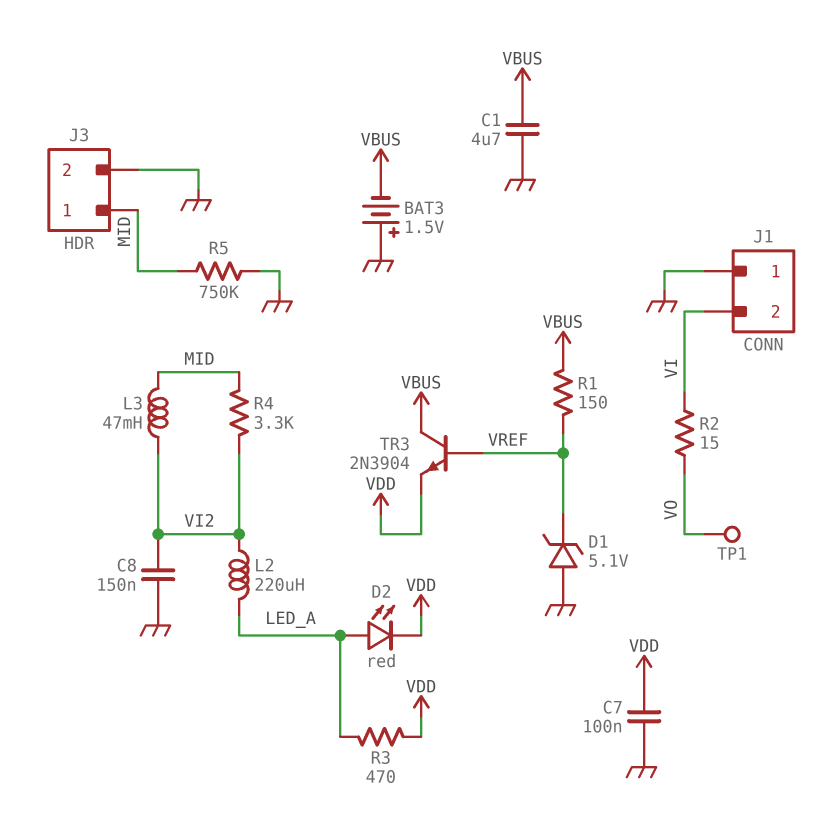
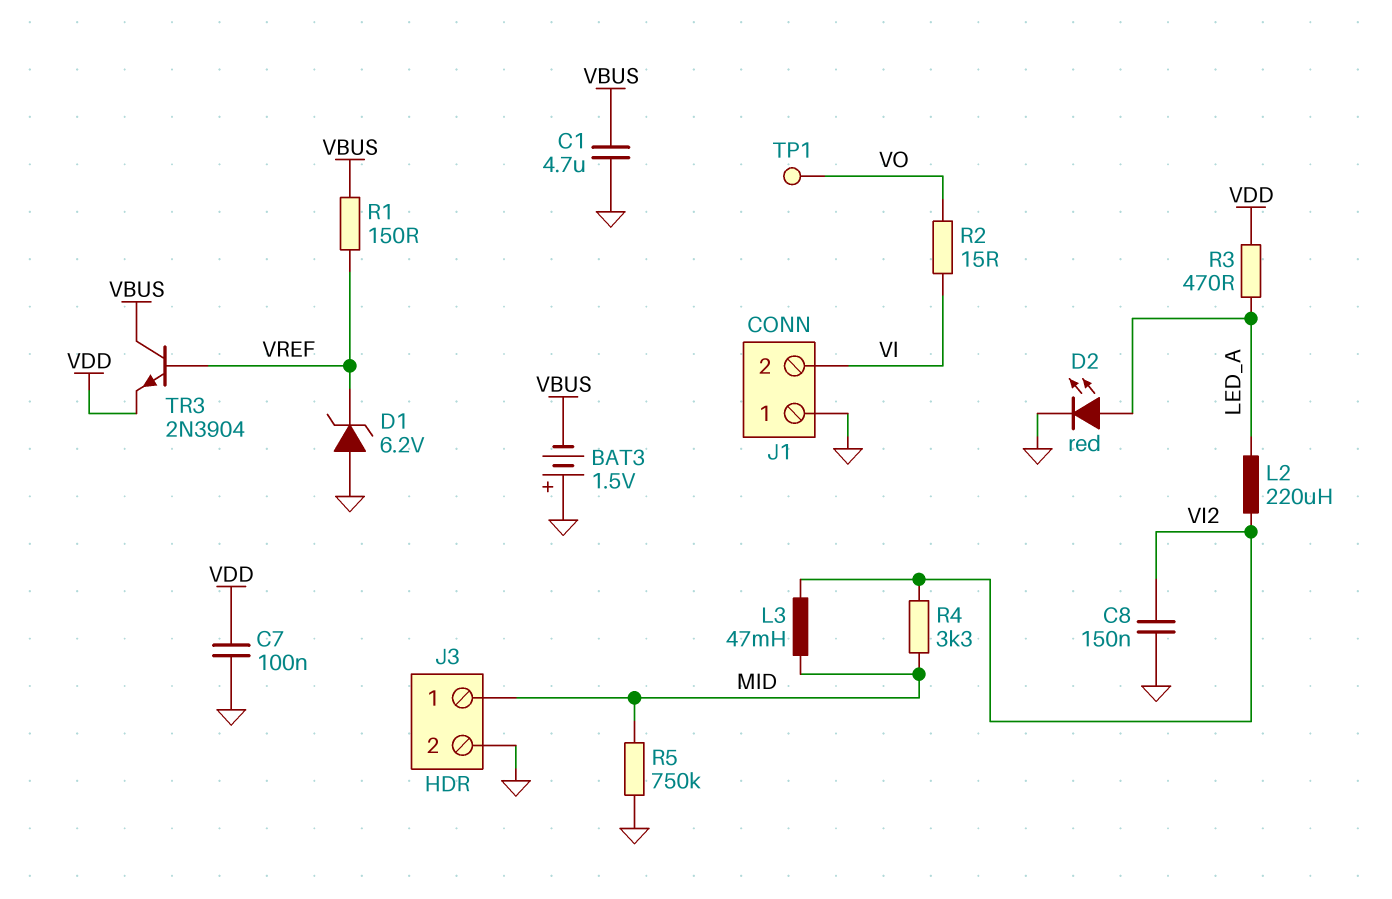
D1: zener 5.1V (A GND, K VREF) -> zener 6.2V (A GND, K VREF)
D2: LED red (A LED_A, K VDD) -> LED red (A LED_A, K GND)

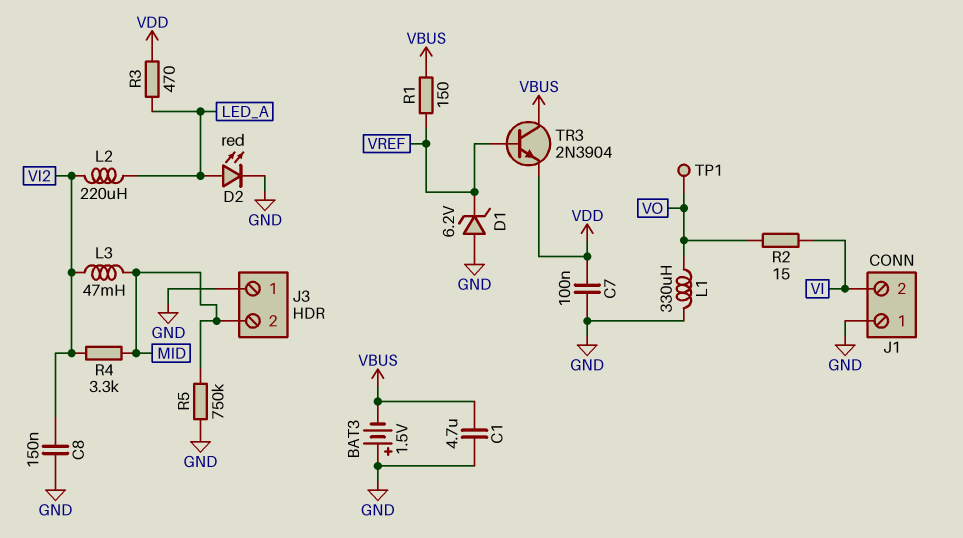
J3 pin 1: MID -> GND
J3 pin 2: GND -> MID
L1: none -> 330uH (GND, VO)

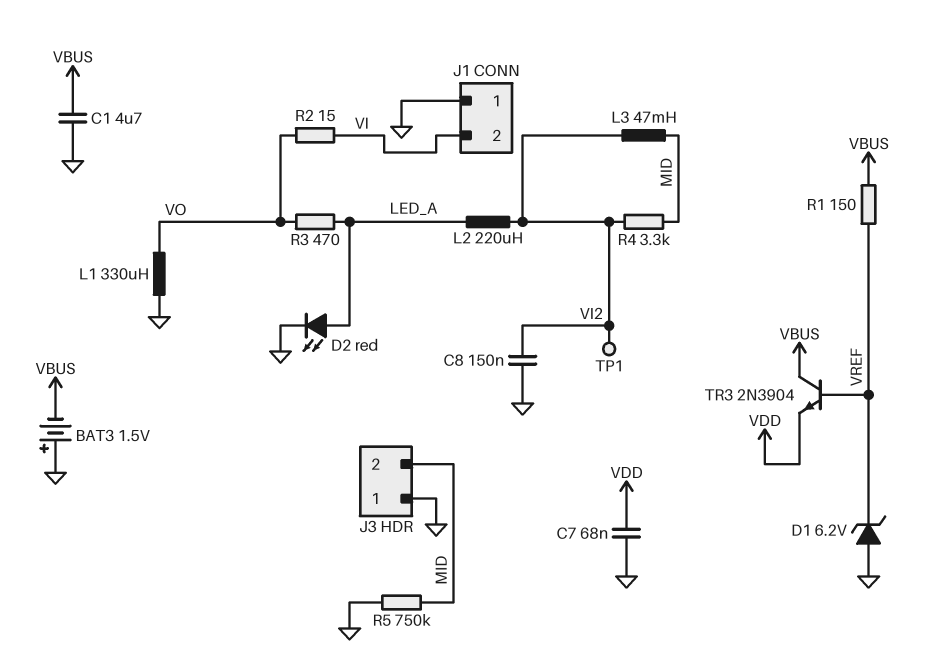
C7: 100nF (GND, VDD) -> 68nF (GND, VDD)
R3: 470 (LED_A, VDD) -> 470 (LED_A, VO)
TP1: test point (VO) -> test point (VI2)

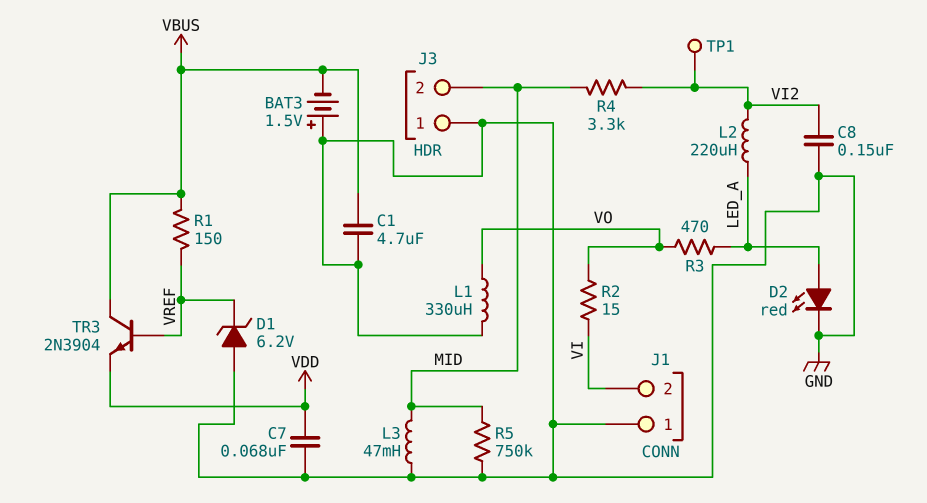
L3: 47mH (MID, VI2) -> 47mH (GND, MID)

